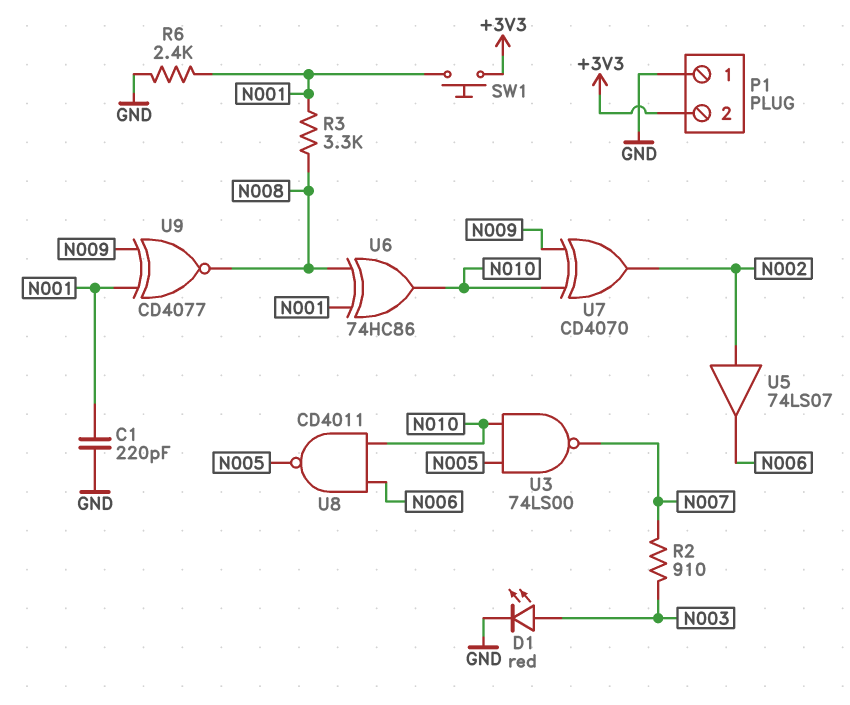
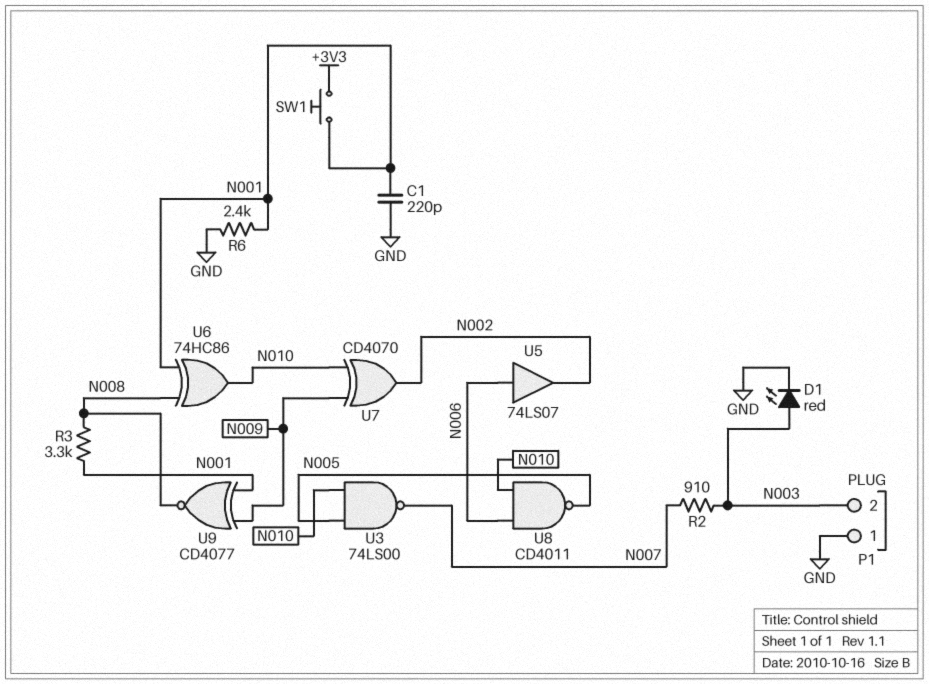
P1 pin 2: +3V3 -> N003
U5: buffer 74LS07 (in N002, out N006) -> buffer 74LS07 (in N006, out N002)

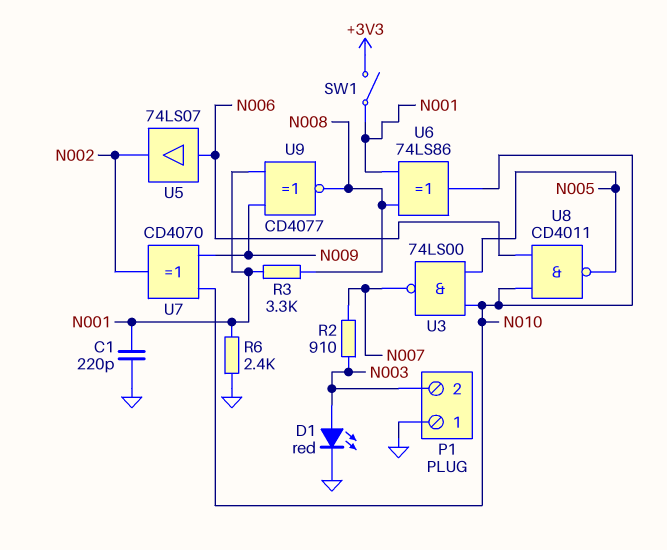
SW1: button (+3V3, N001) -> switch (+3V3, N001)
U6: XOR 74HC86 (in N001, in N008, out N010) -> XOR 74LS86 (in N001, in N008, out N010)

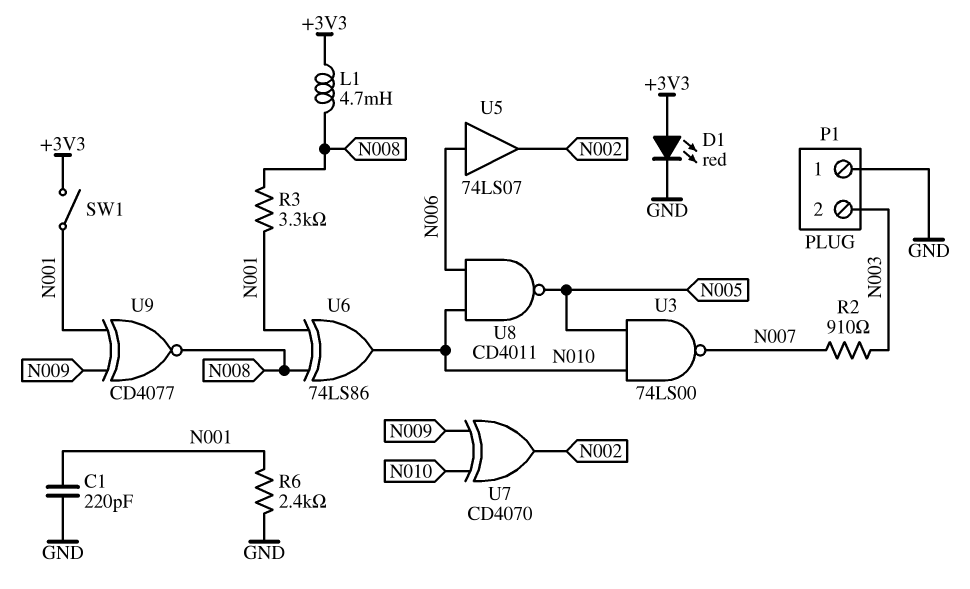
D1: LED red (A N003, K GND) -> LED red (A +3V3, K GND)
L1: none -> 4.7mH (+3V3, N008)

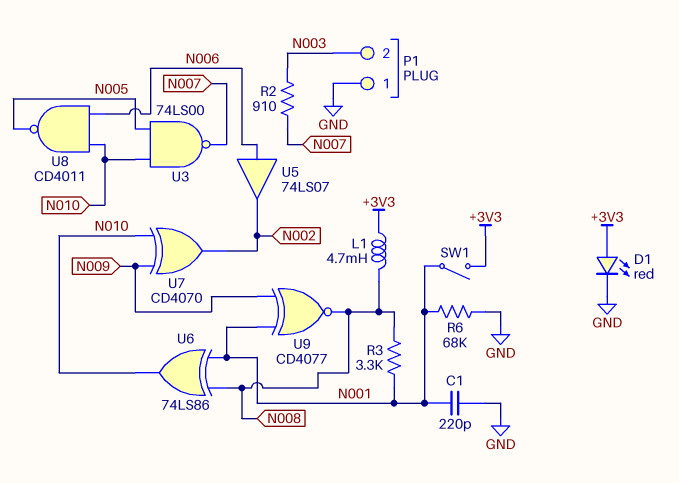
R6: 2.4k (GND, N001) -> 68k (GND, N001)

